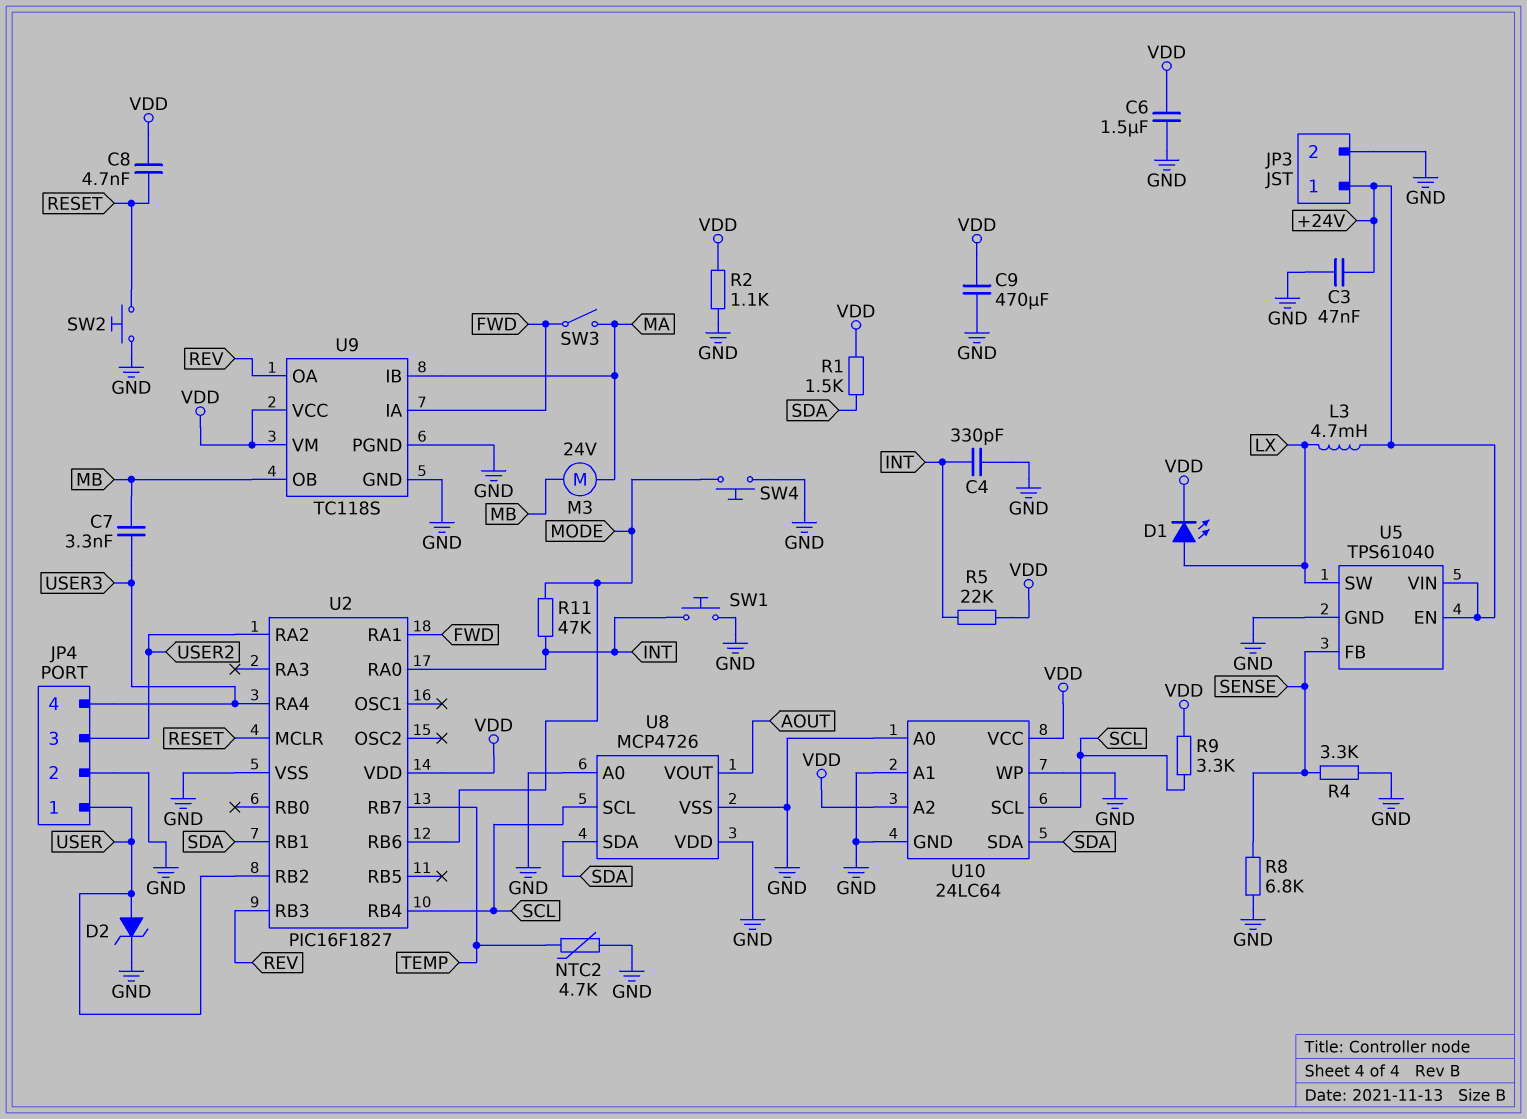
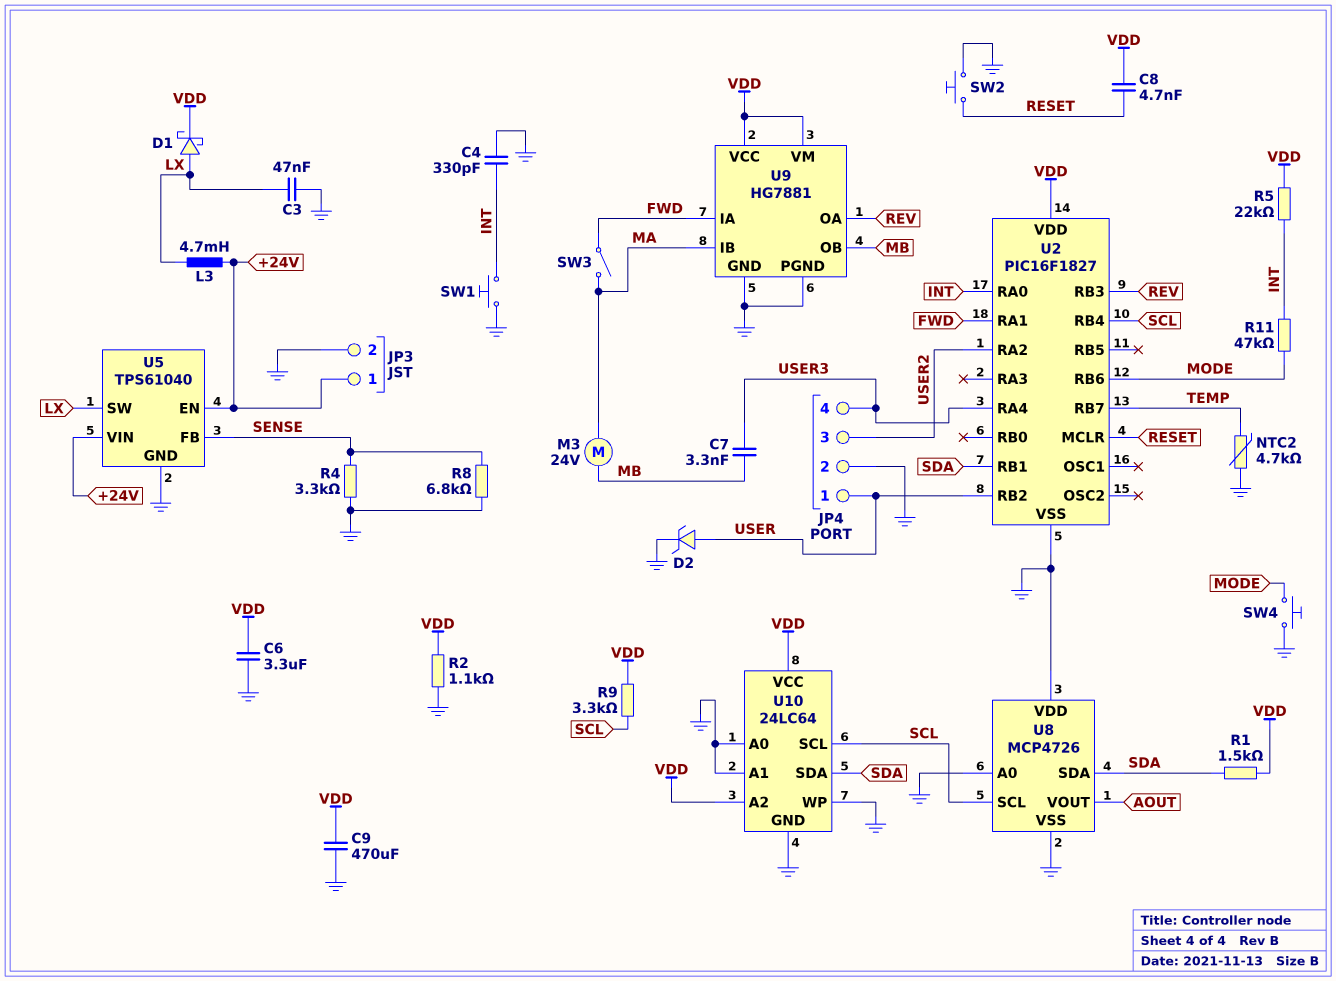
C3: 47nF (+24V, GND) -> 47nF (GND, LX)
C6: 1.5uF (GND, VDD) -> 3.3uF (GND, VDD)
D1: LED (A LX, K VDD) -> schottky (A LX, K VDD)
U9: TC118S -> HG7881

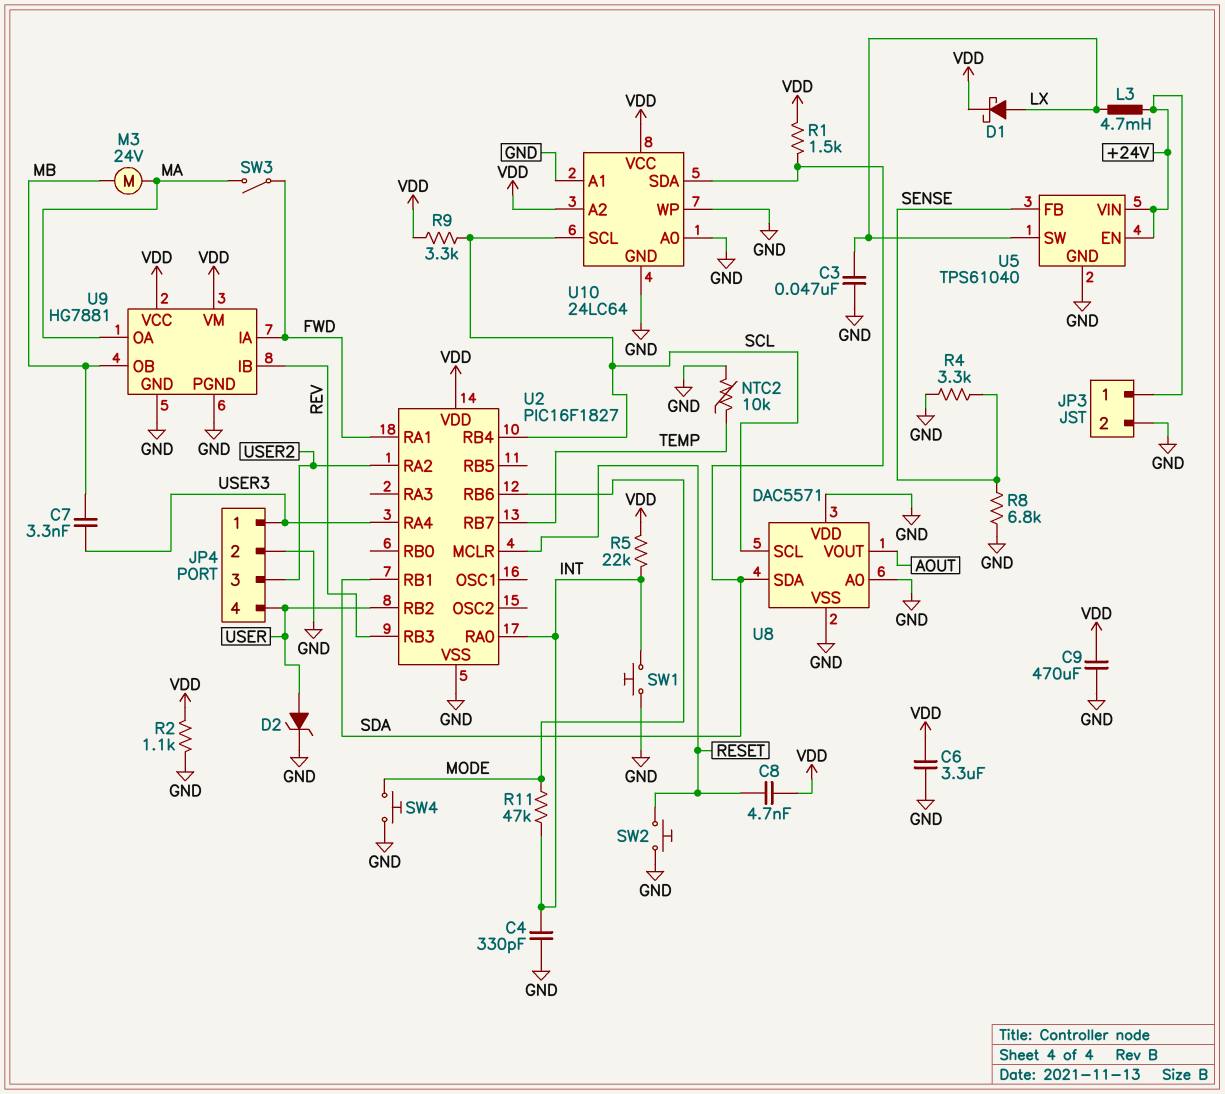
JP4 pin 1: USER -> USER3
JP4 pin 4: USER3 -> USER
NTC2: 4.7k (GND, TEMP) -> 10k (GND, TEMP)
U8: MCP4726 -> DAC5571
U9 pin IB: MA -> REV
U9 pin OA: REV -> MA

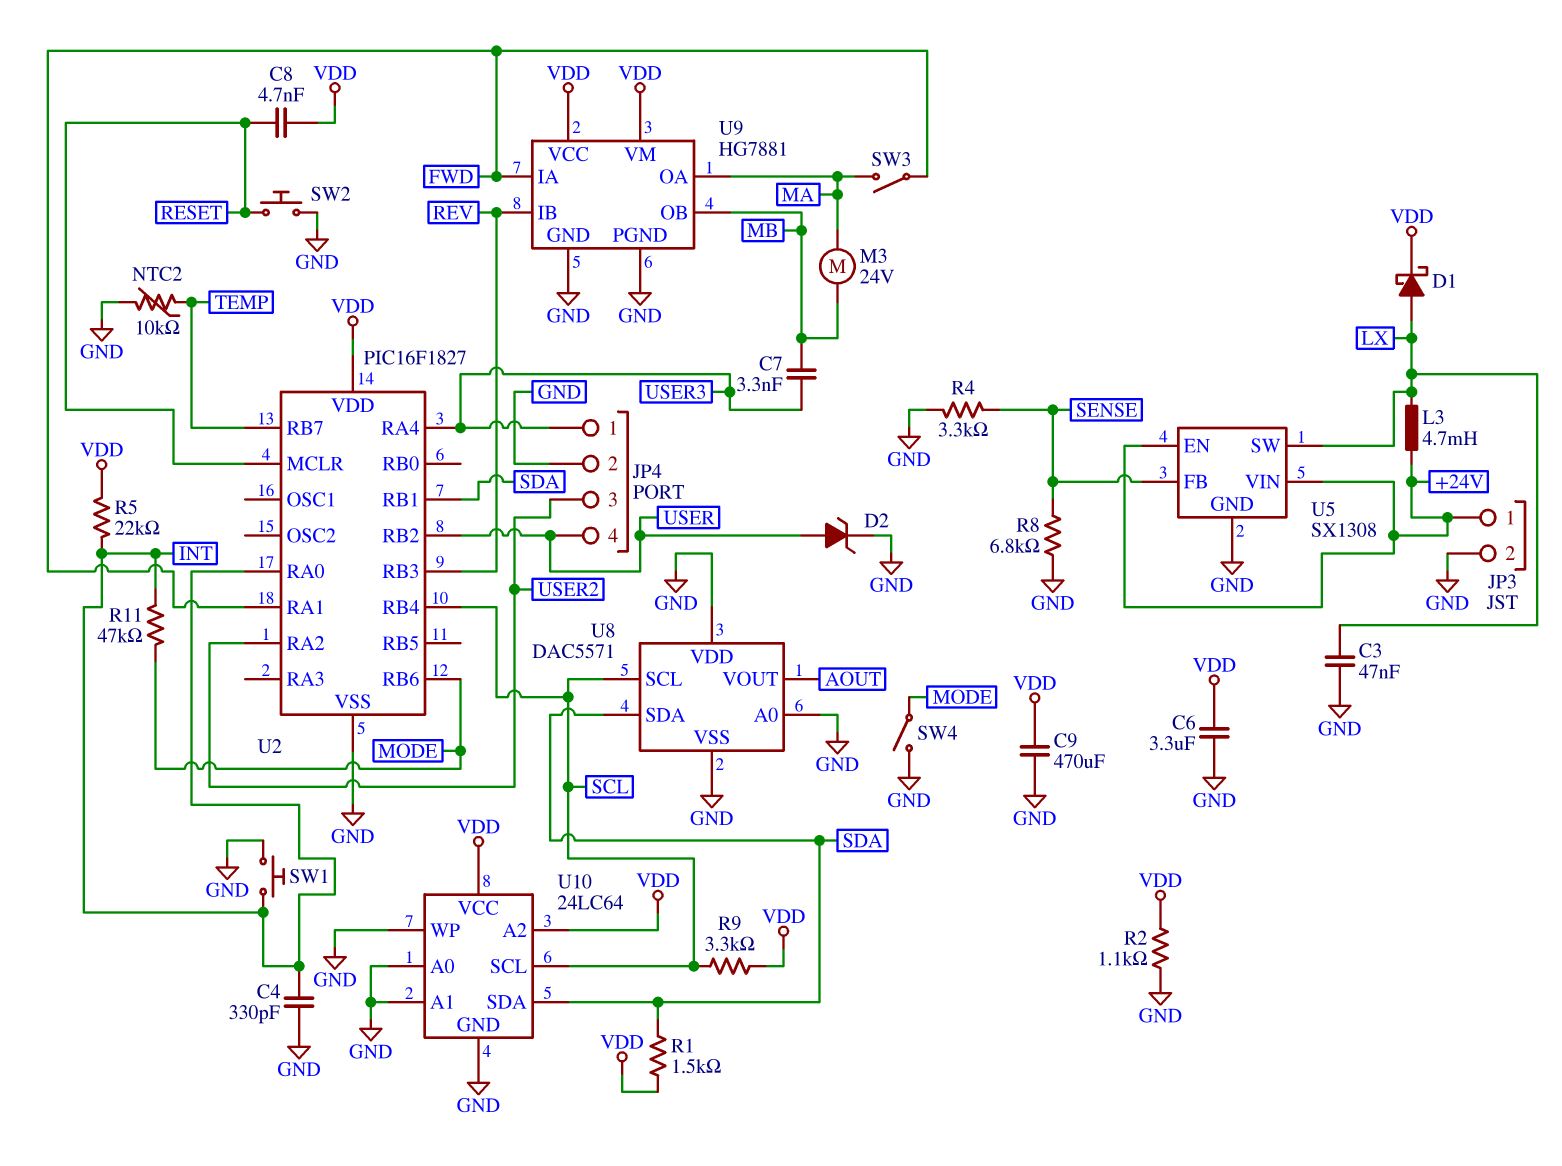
SW4: button (GND, MODE) -> switch (GND, MODE)
U5: TPS61040 -> SX1308

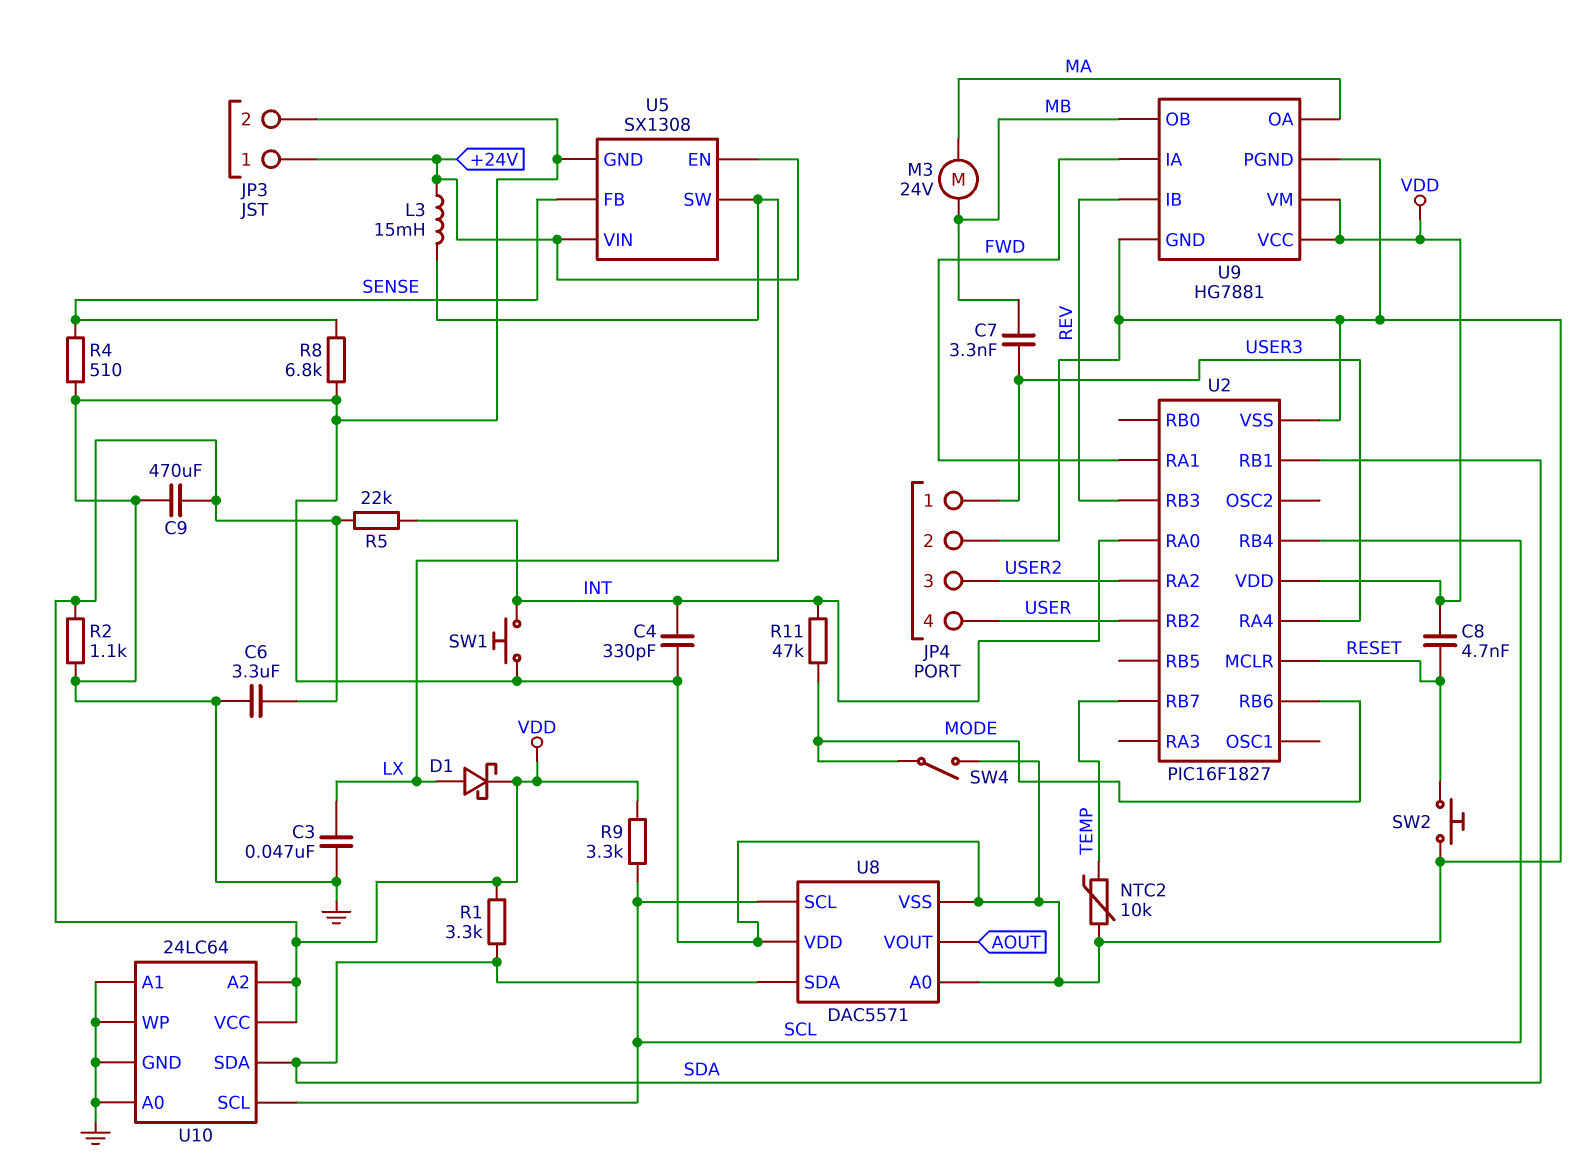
D2: zener (A USER, K GND) -> none
L3: 4.7mH (+24V, LX) -> 15mH (+24V, LX)
R1: 1.5k (SDA, VDD) -> 3.3k (SDA, VDD)
R4: 3.3k (GND, SENSE) -> 510 (GND, SENSE)
SW3: switch (FWD, MA) -> none

